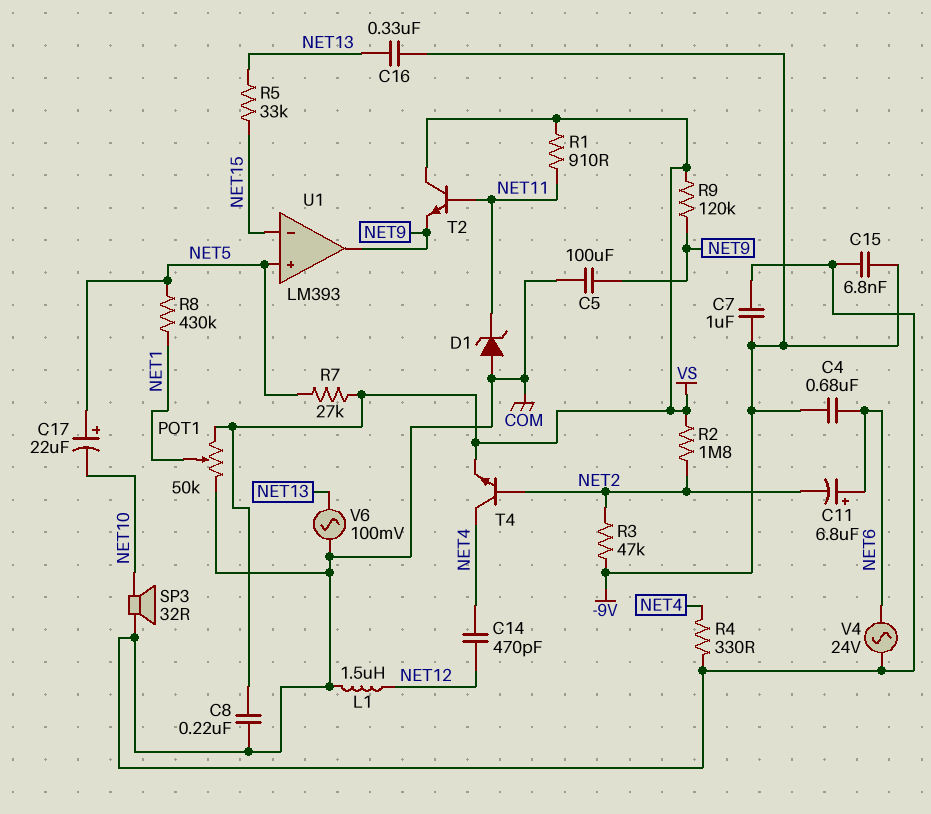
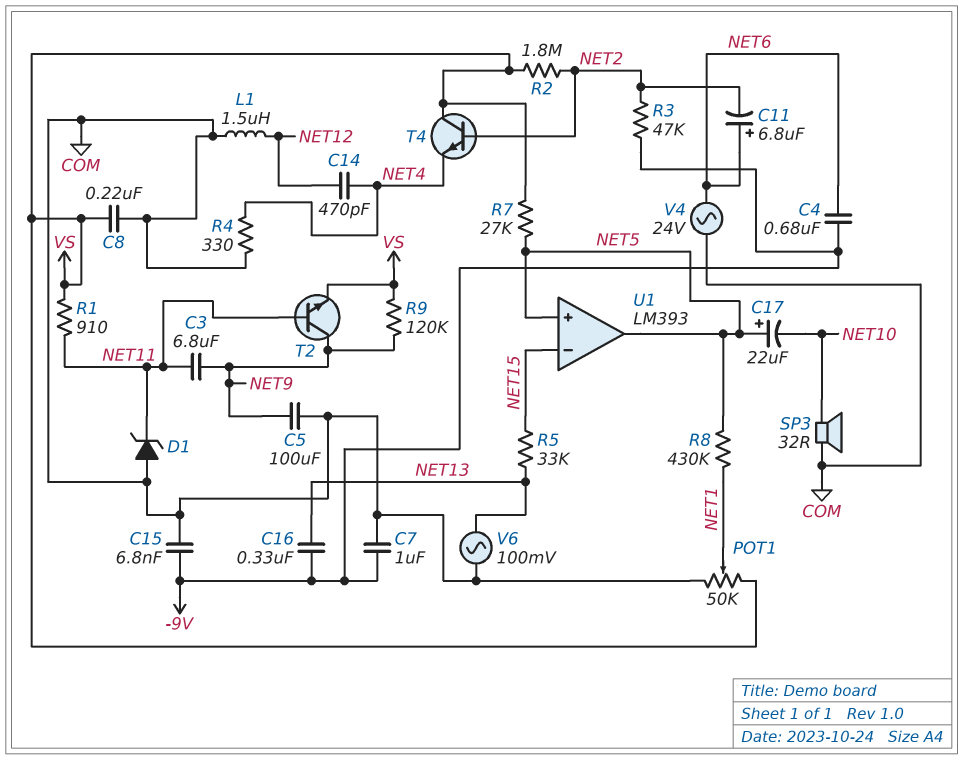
C3: none -> 6.8uF (NET9, NET11)
T2: NPN (B NET11, C VS, E NET9) -> NPN (B NET11, C NET9, E VS)
T4: NPN (B NET2, C NET4, E VS) -> NPN (B NET2, C VS, E NET4)
U1 pin out: NET9 -> NET5

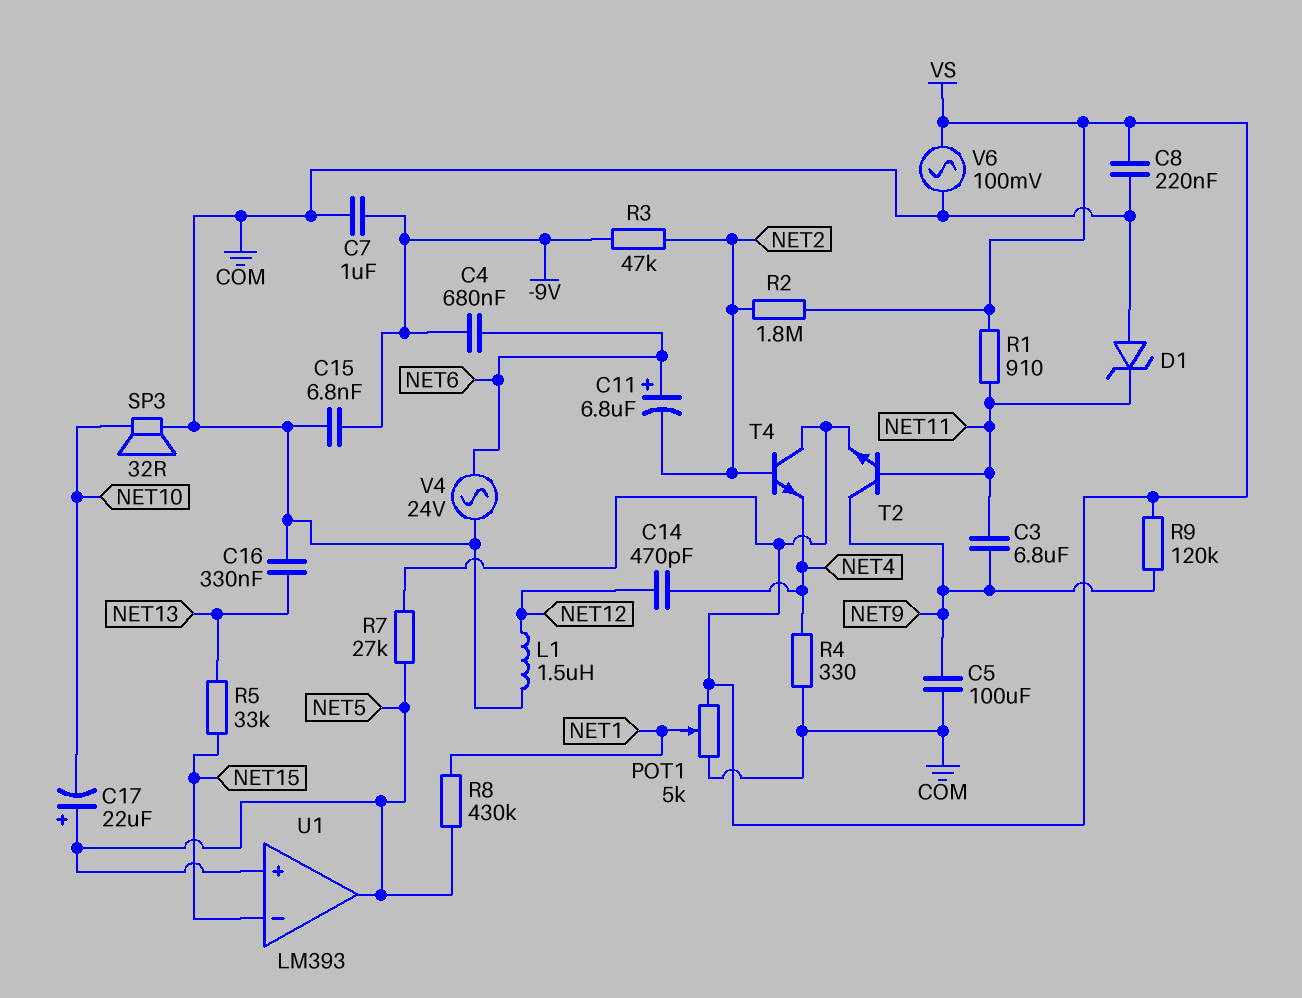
C16: 330nF (-9V, NET13) -> 330nF (COM, NET13)
POT1: 50k (COM, VS, wiper NET1) -> 5k (COM, VS, wiper NET1)
V6: AC 100mV (COM, NET13) -> AC 100mV (COM, VS)

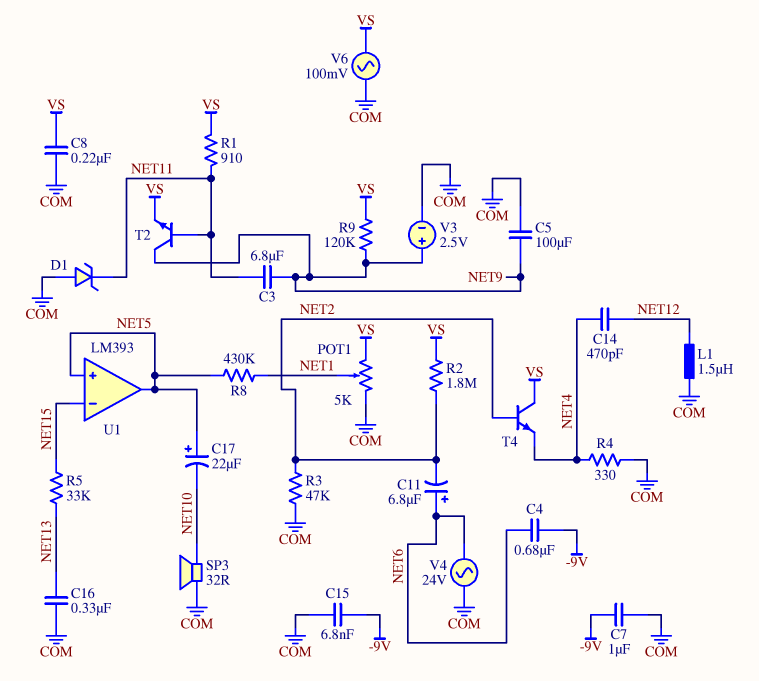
R3: 47k (-9V, NET2) -> 47k (COM, NET2)
R7: 27k (NET5, VS) -> none
V3: none -> 2.5V (plus NET9, minus COM)

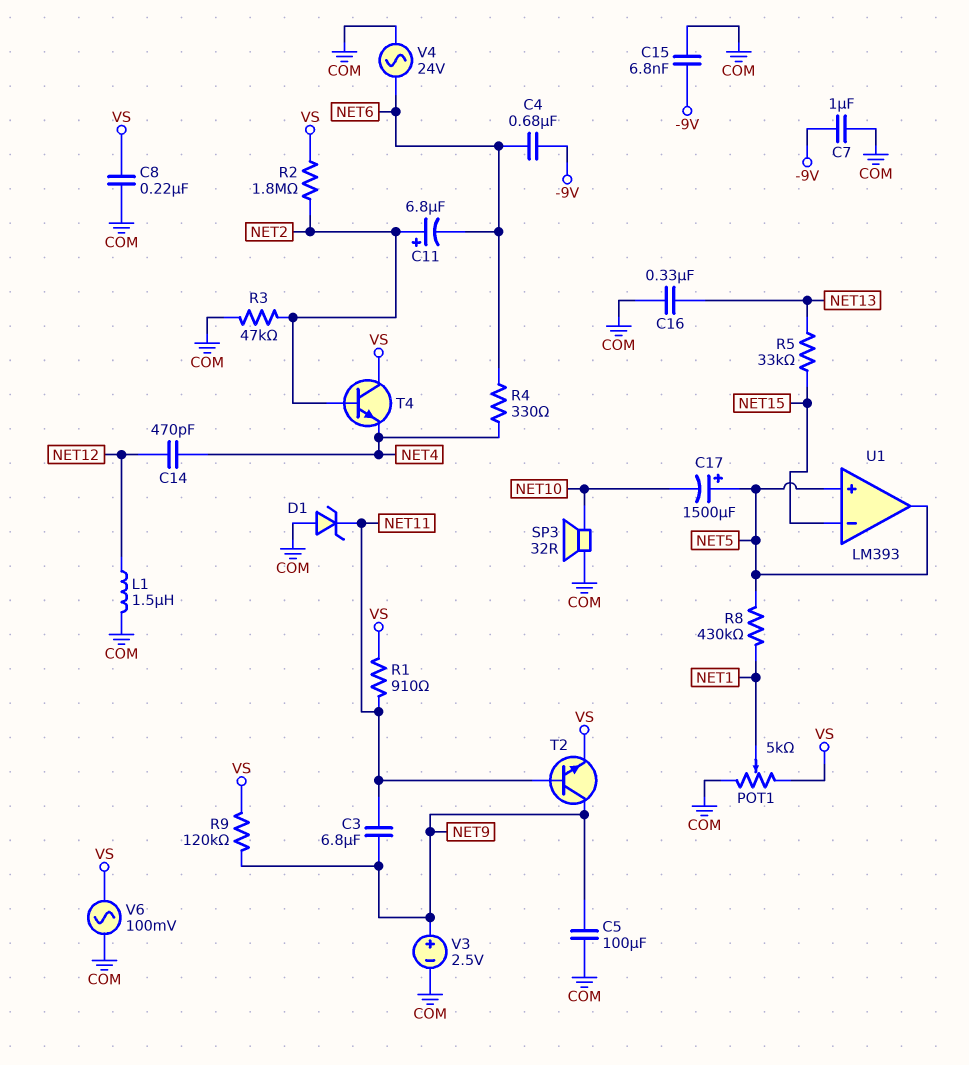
C11: 6.8uF (plus NET6, minus NET2) -> 6.8uF (plus NET2, minus NET6)
C17: 22uF (plus NET5, minus NET10) -> 1500uF (plus NET5, minus NET10)
R4: 330 (COM, NET4) -> 330 (NET4, NET6)

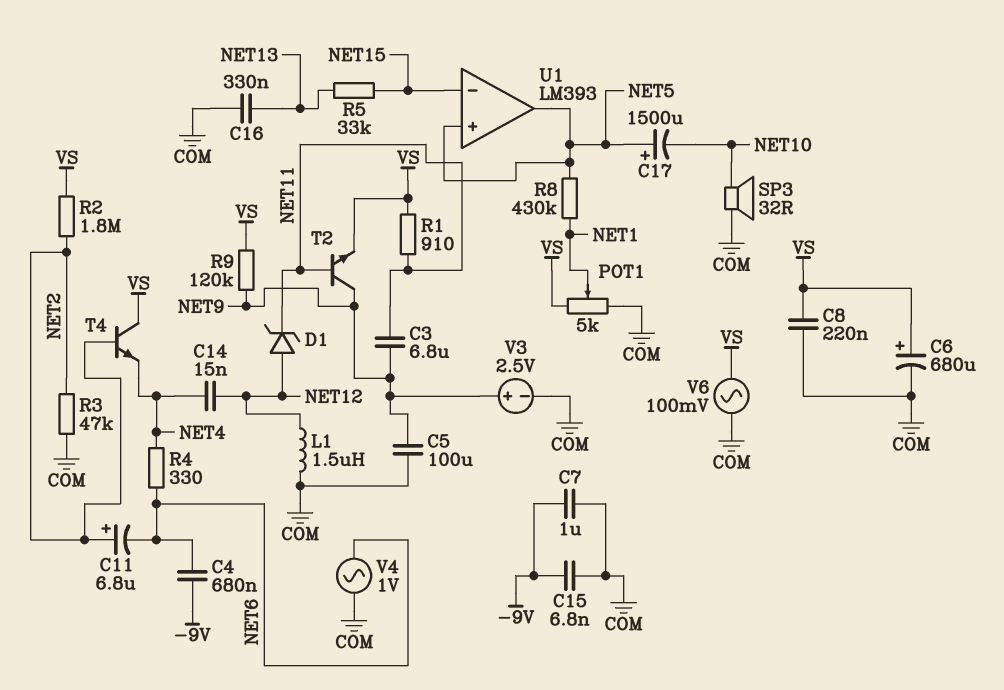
C6: none -> 680uF (plus VS, minus COM)
C14: 470pF (NET4, NET12) -> 15nF (NET4, NET12)
D1: zener (A COM, K NET11) -> zener (A NET12, K NET11)
V4: AC 24V (COM, NET6) -> AC 1V (COM, NET6)

